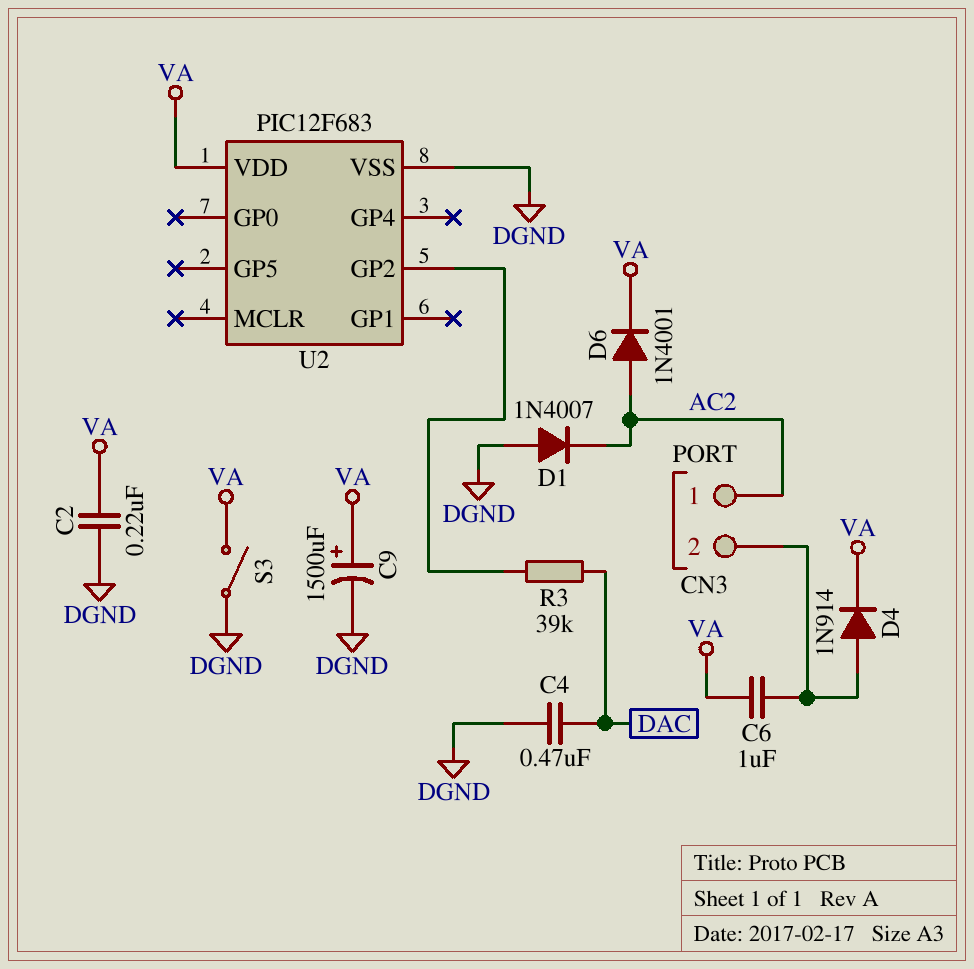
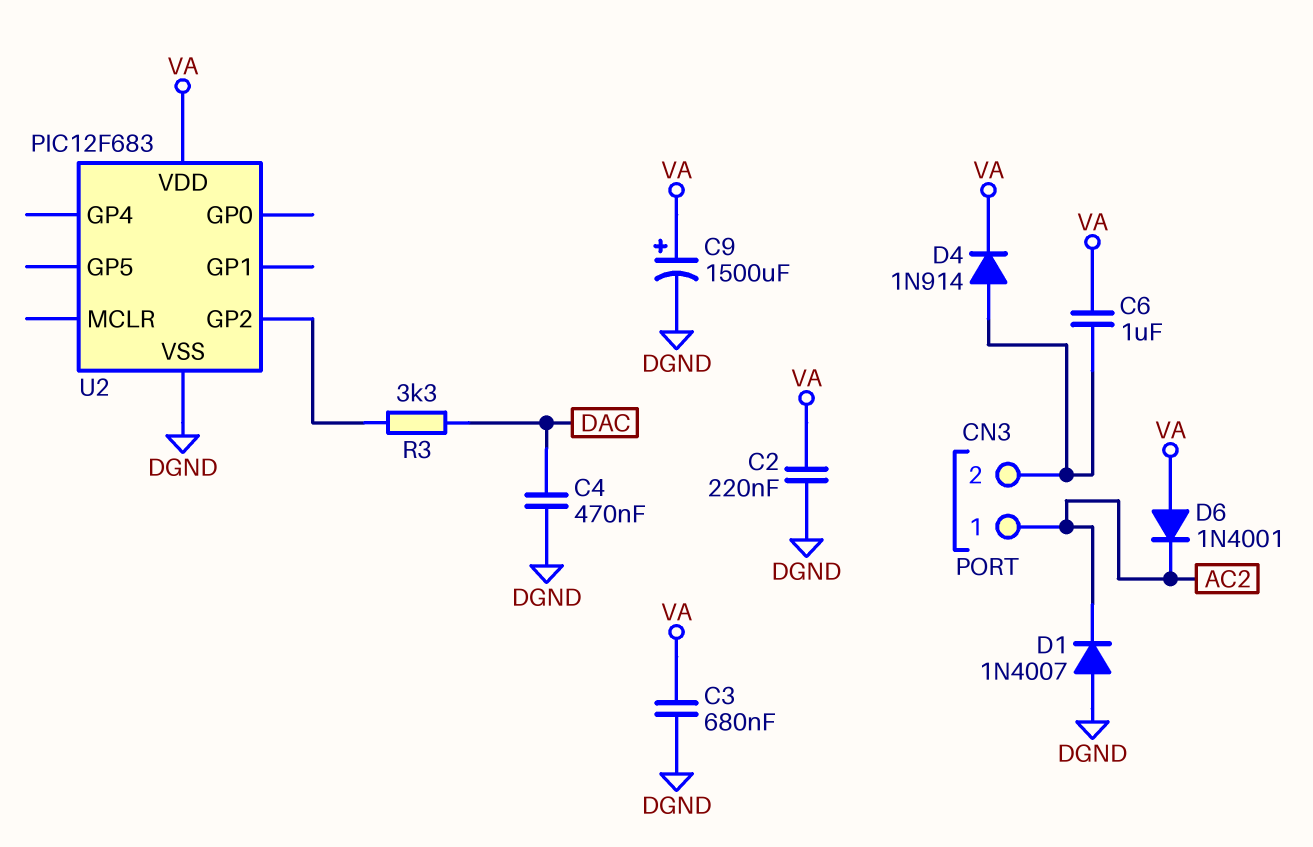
C3: none -> 680nF (DGND, VA)
D6: diode 1N4001 (A AC2, K VA) -> diode 1N4001 (A VA, K AC2)
R3: 39k (DAC, U2/GP2) -> 3.3k (DAC, U2/GP2)
S3: switch (DGND, VA) -> none

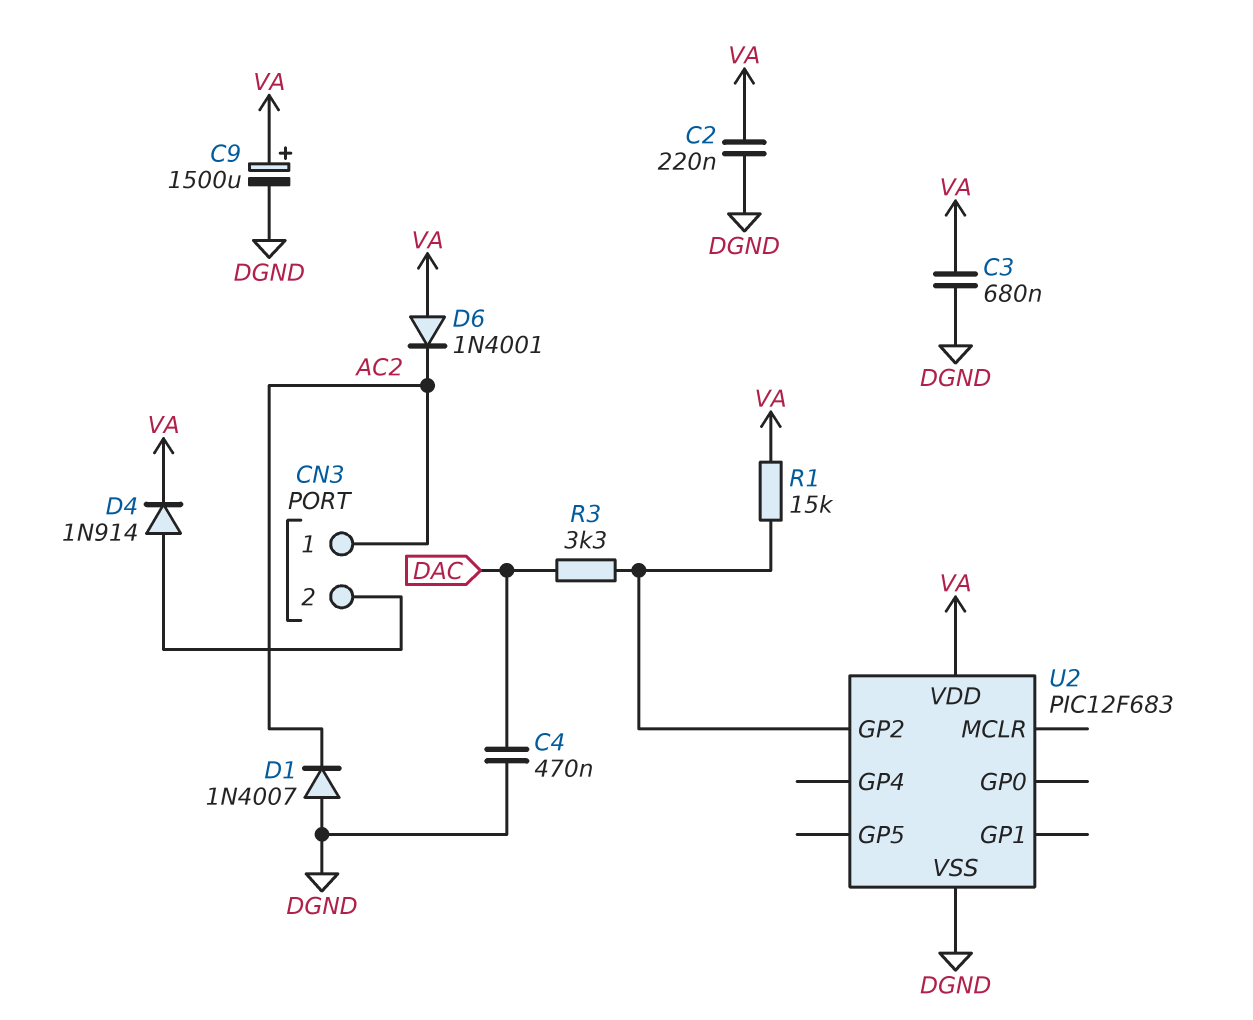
C6: 1uF (CN3/2, VA) -> none
R1: none -> 15k (U2/GP2, VA)

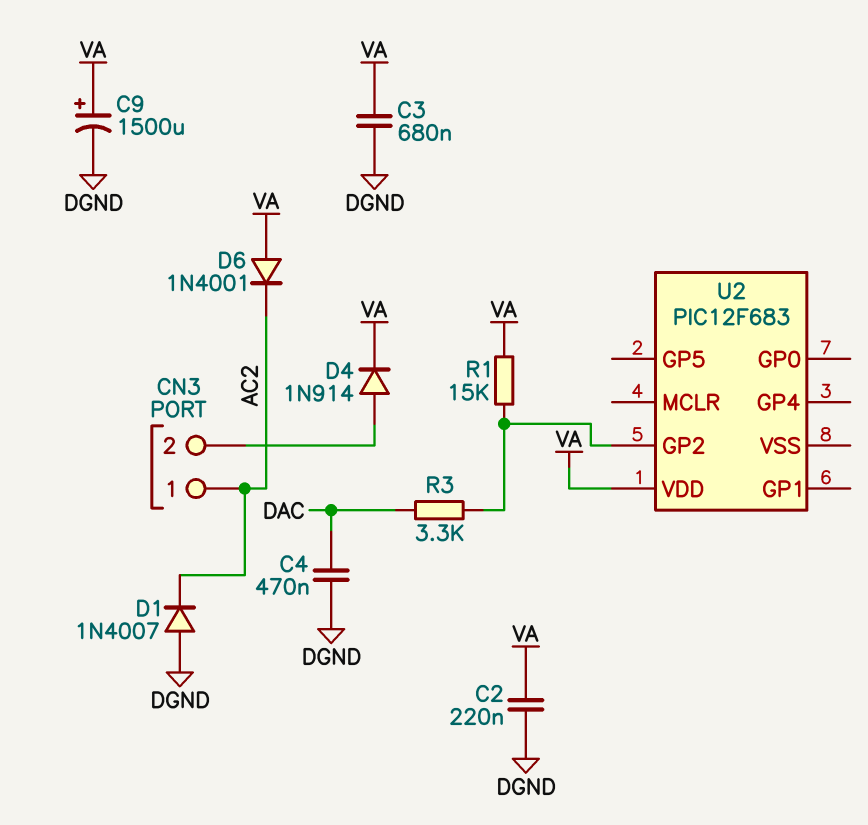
U2 pin VSS: DGND -> none

